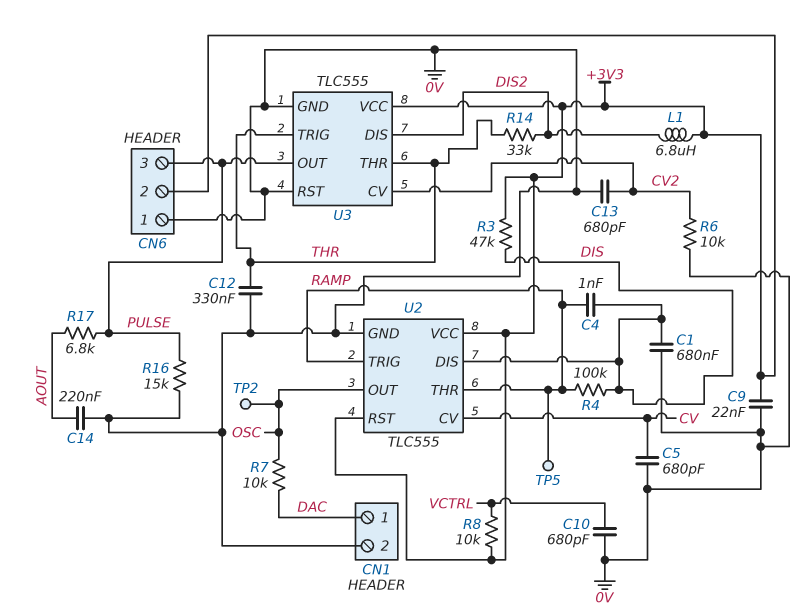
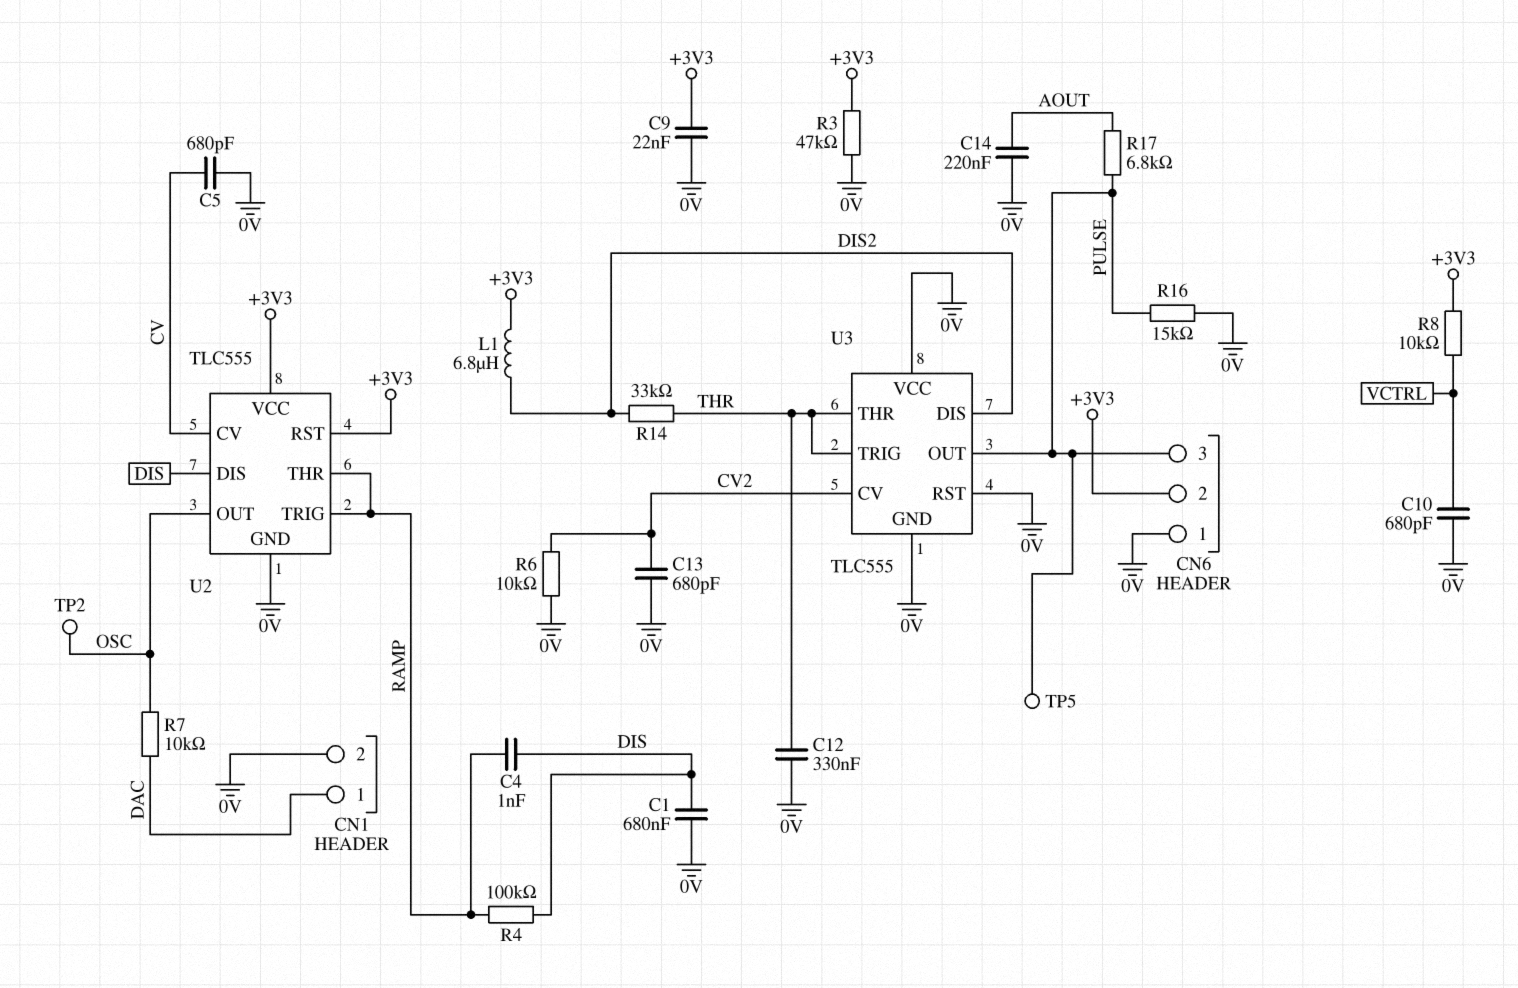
R3: 47k (+3V3, DIS) -> 47k (+3V3, 0V)
TP5: test point (RAMP) -> test point (PULSE)
U3 pin VCC: +3V3 -> 0V

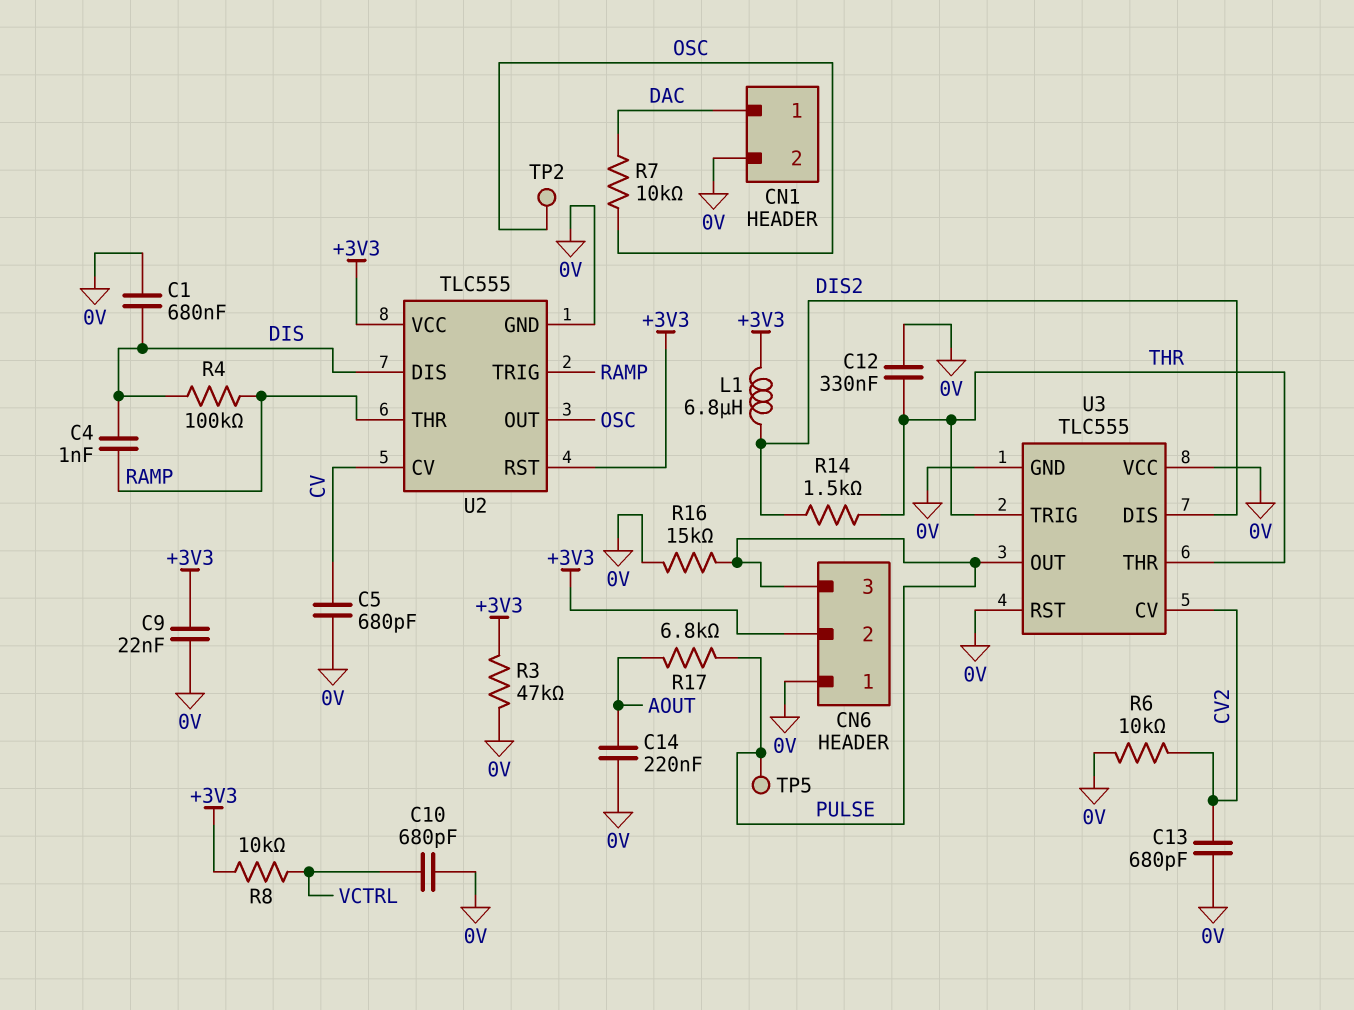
R14: 33k (DIS2, THR) -> 1.5k (DIS2, THR)

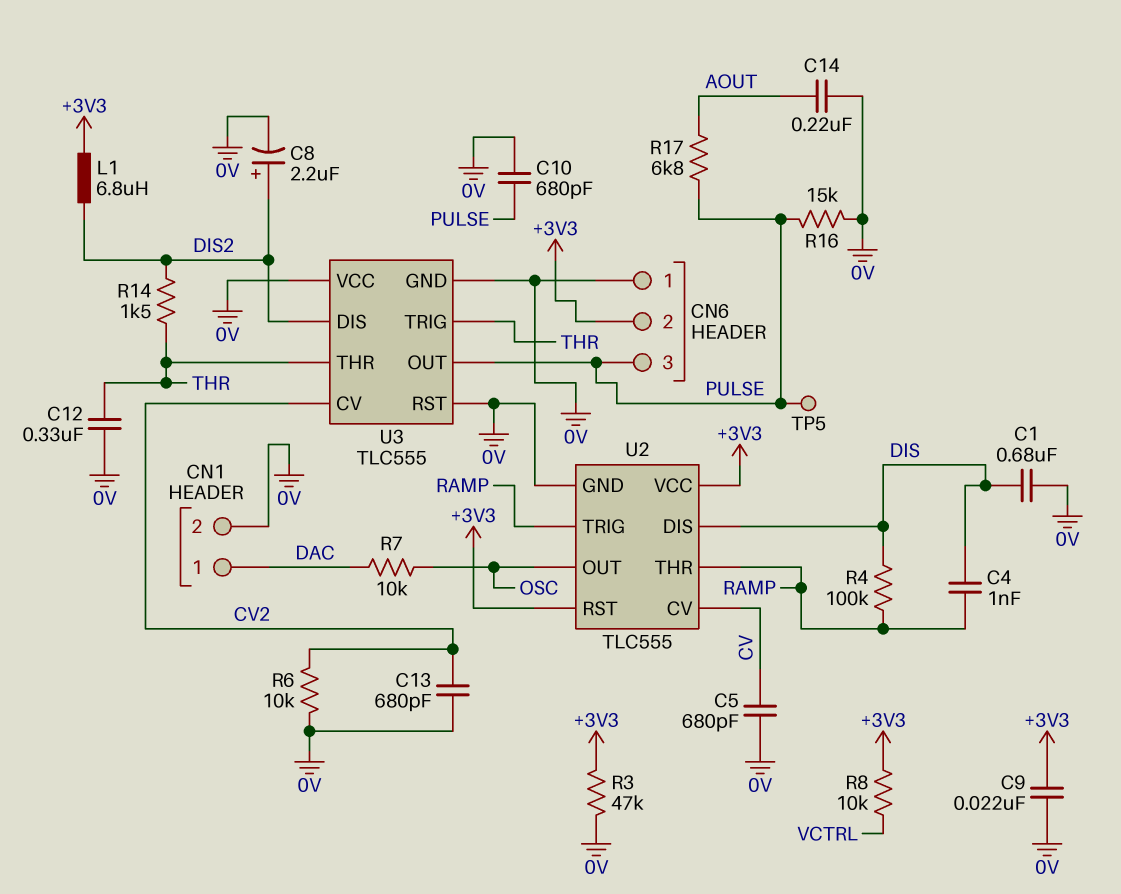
C8: none -> 2.2uF (plus DIS2, minus 0V)
C10: 680pF (0V, VCTRL) -> 680pF (0V, PULSE)
TP2: test point (OSC) -> none

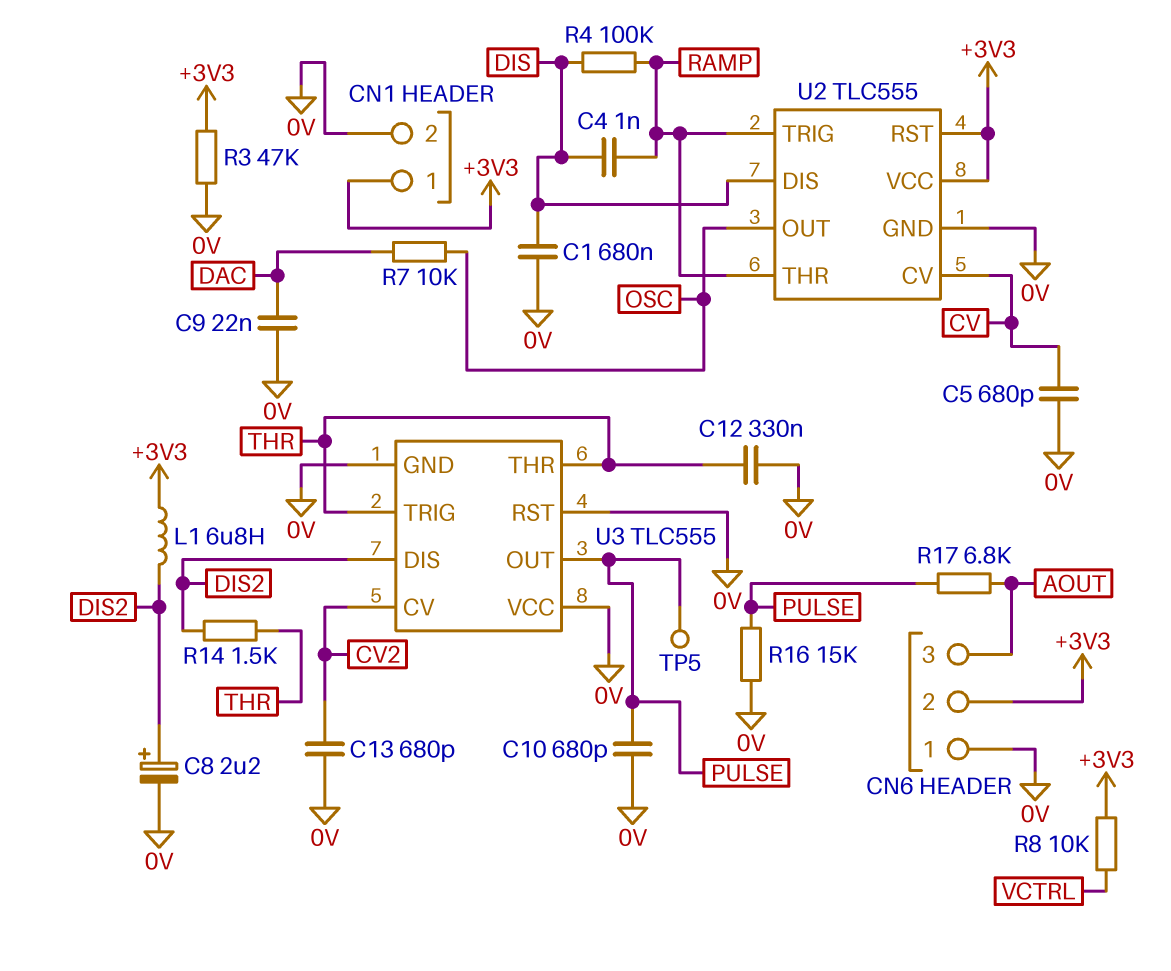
C9: 22nF (+3V3, 0V) -> 22nF (0V, DAC)
C14: 220nF (0V, AOUT) -> none
CN1 pin 1: DAC -> +3V3
CN6 pin 3: PULSE -> AOUT
R6: 10k (0V, CV2) -> none

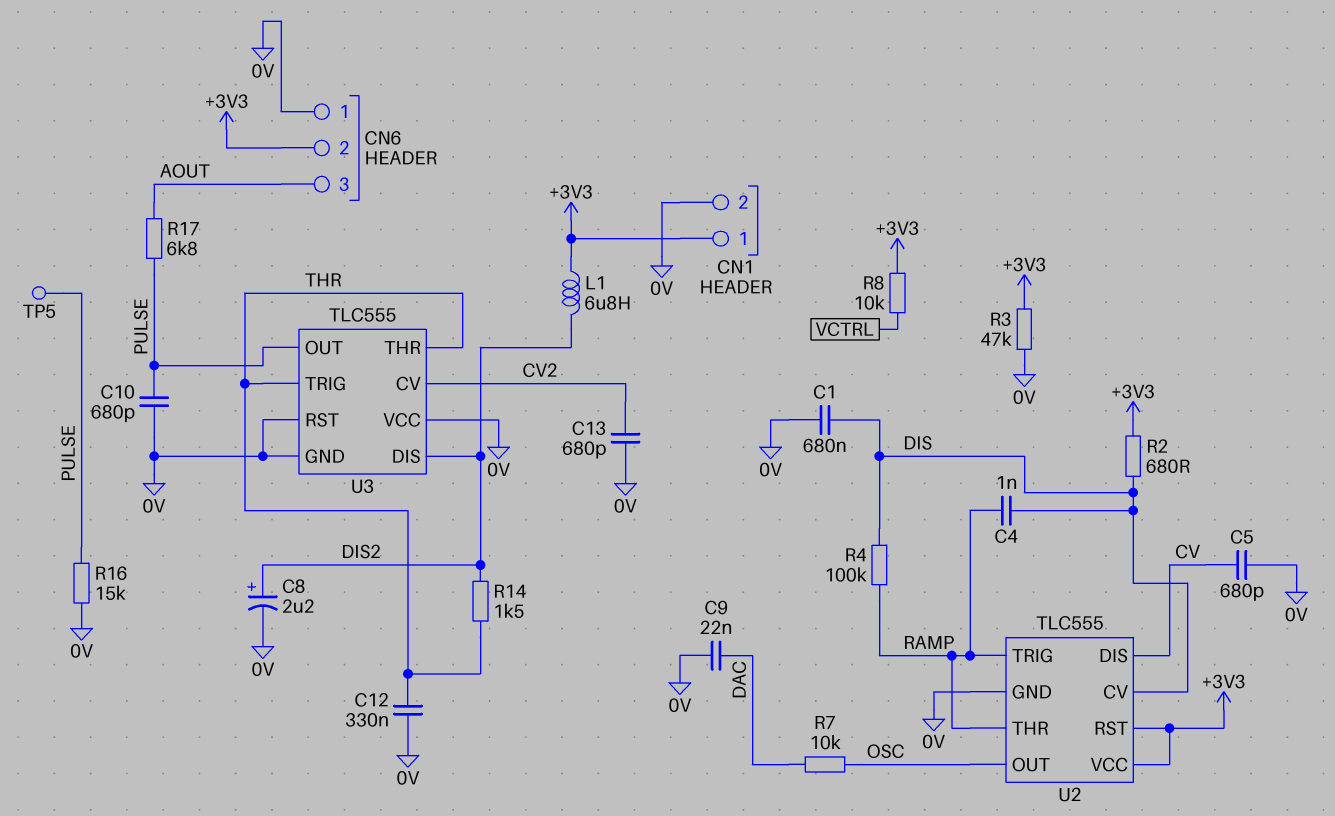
R2: none -> 680 (+3V3, DIS)
U2 pin CV: CV -> DIS
U2 pin DIS: DIS -> CV

